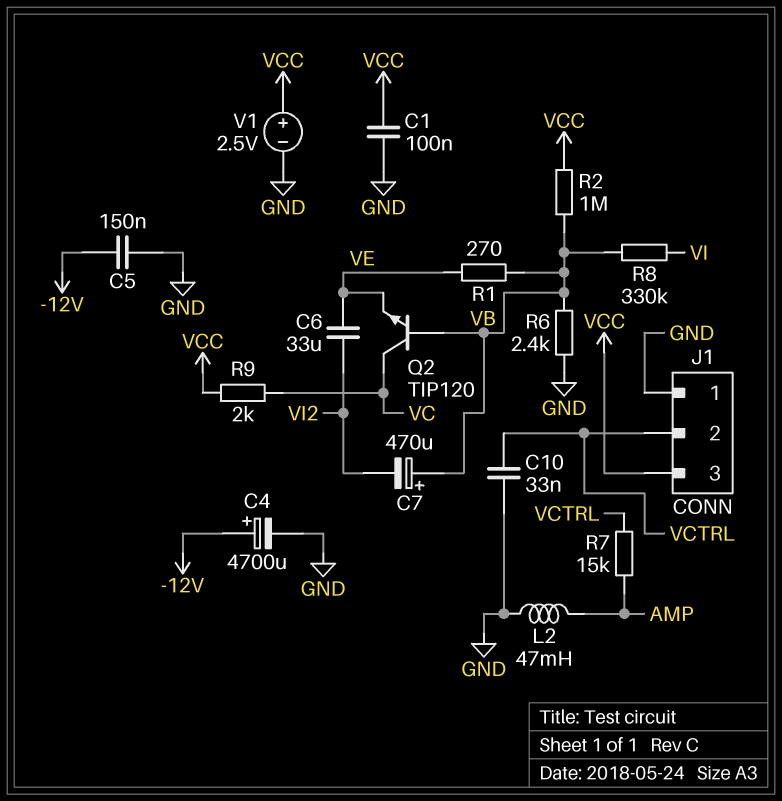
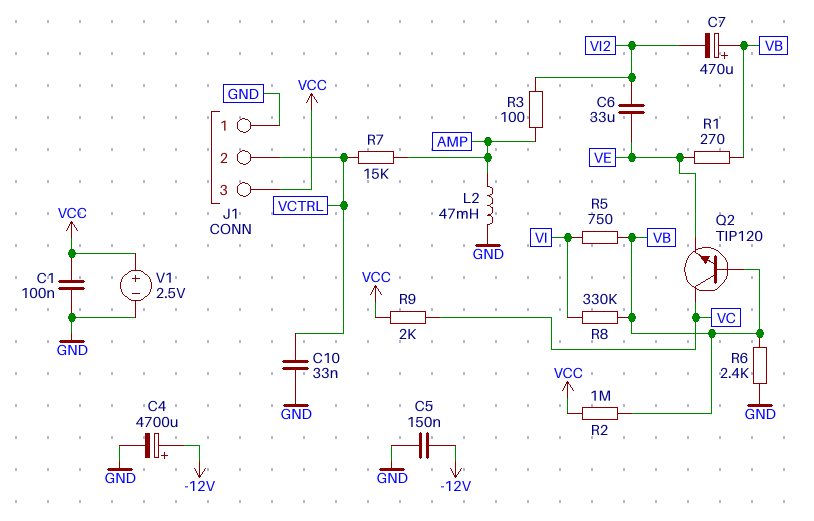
R3: none -> 100 (AMP, VI2)
R5: none -> 750 (VB, VI)

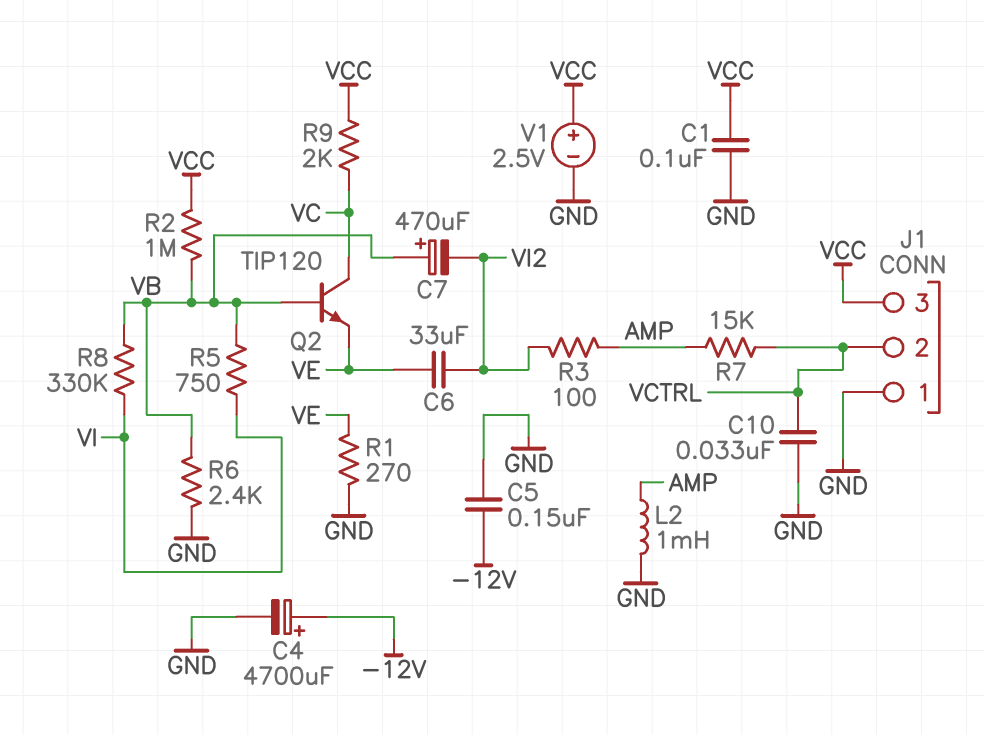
L2: 47mH (AMP, GND) -> 1mH (AMP, GND)
R1: 270 (VB, VE) -> 270 (GND, VE)

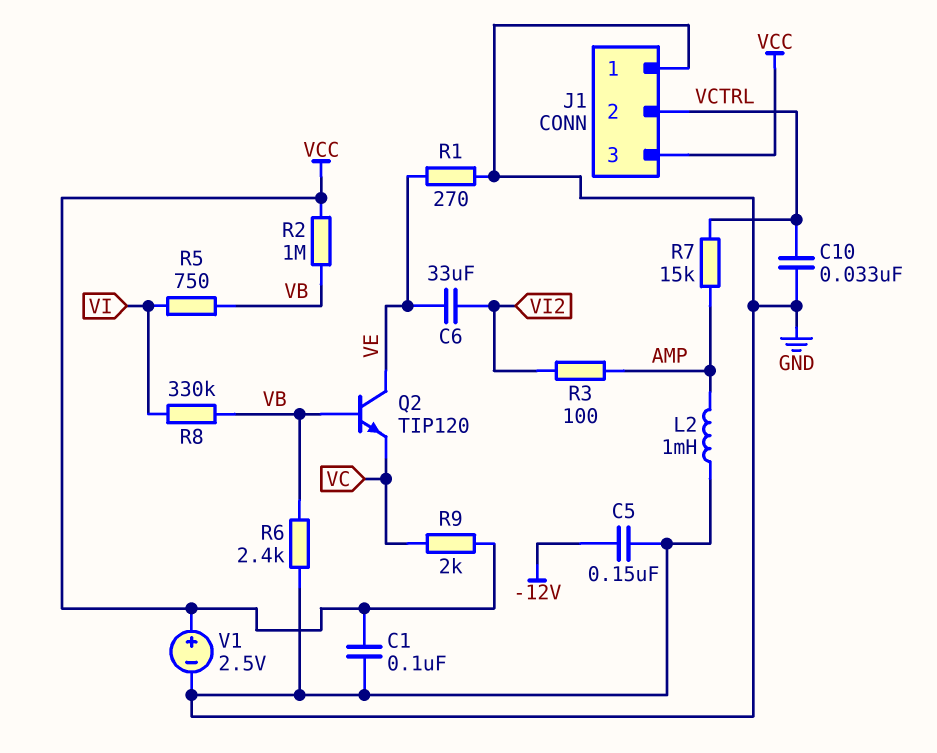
C4: 4700uF (plus -12V, minus GND) -> none
C7: 470uF (plus VB, minus VI2) -> none
Q2: NPN TIP120 (B VB, C VC, E VE) -> NPN TIP120 (B VB, C VE, E VC)

